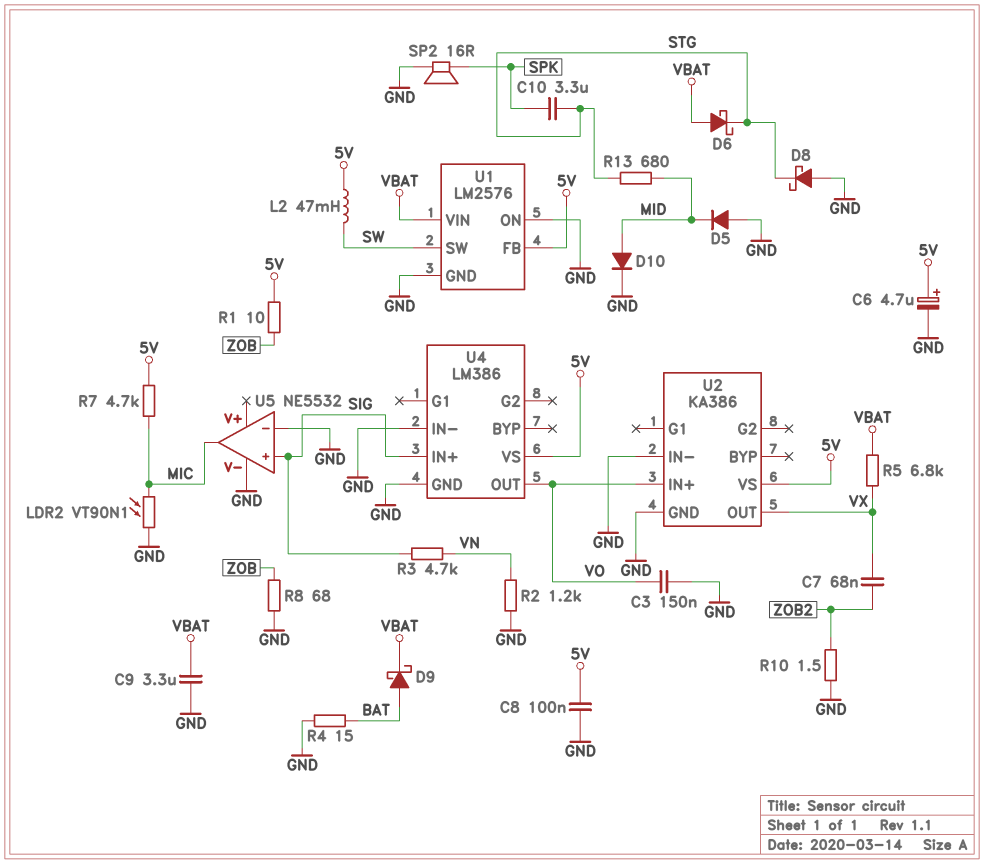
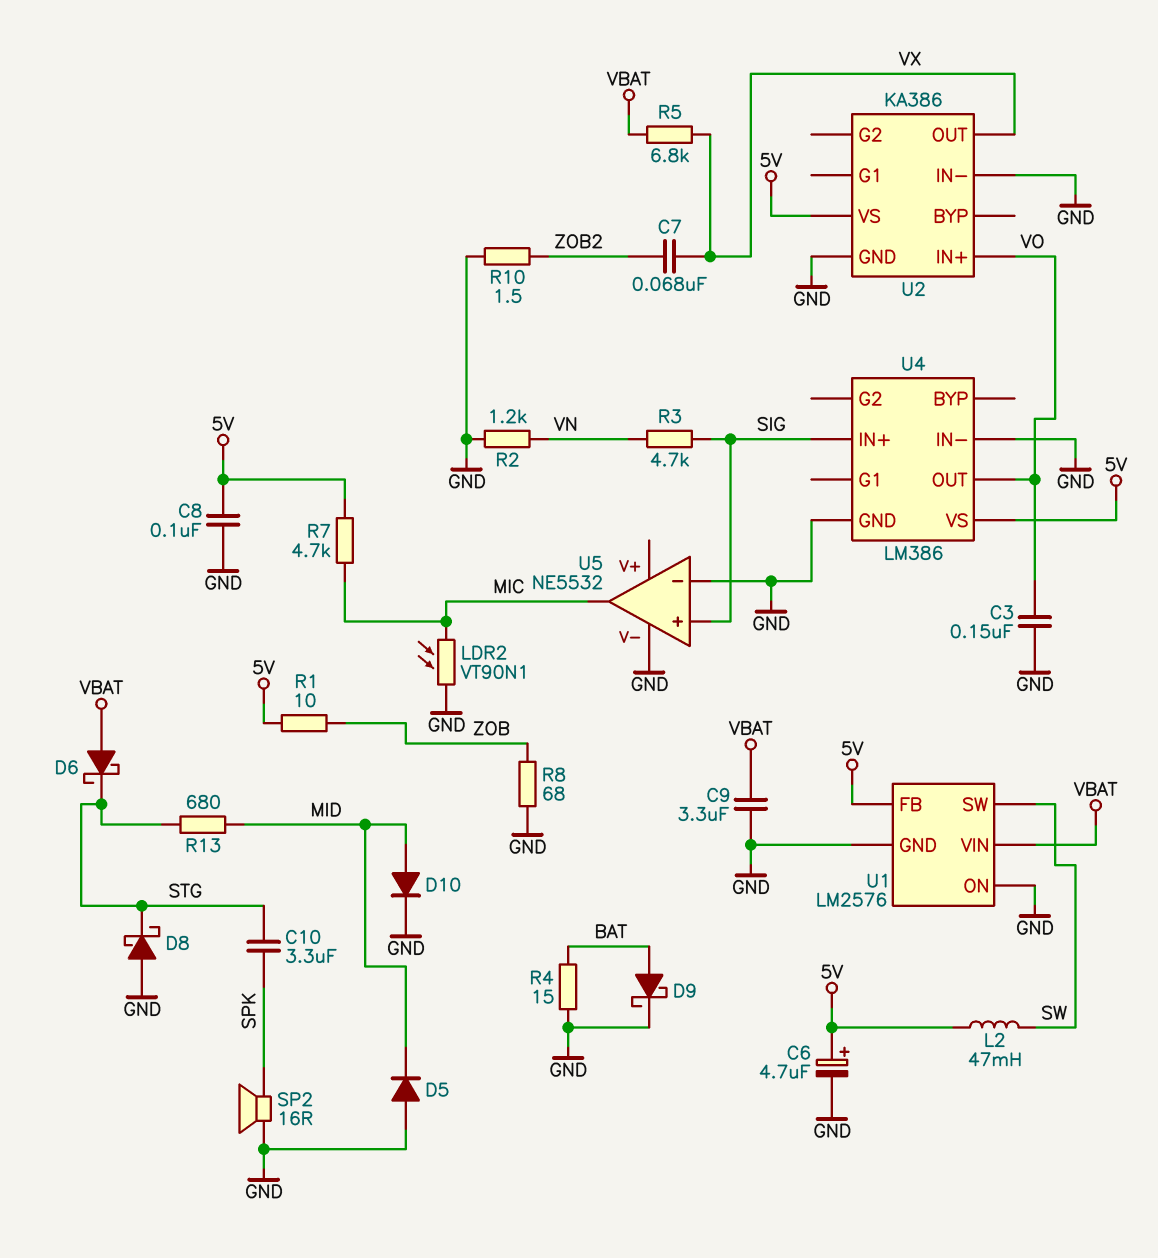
D9: schottky (A BAT, K VBAT) -> schottky (A BAT, K GND)

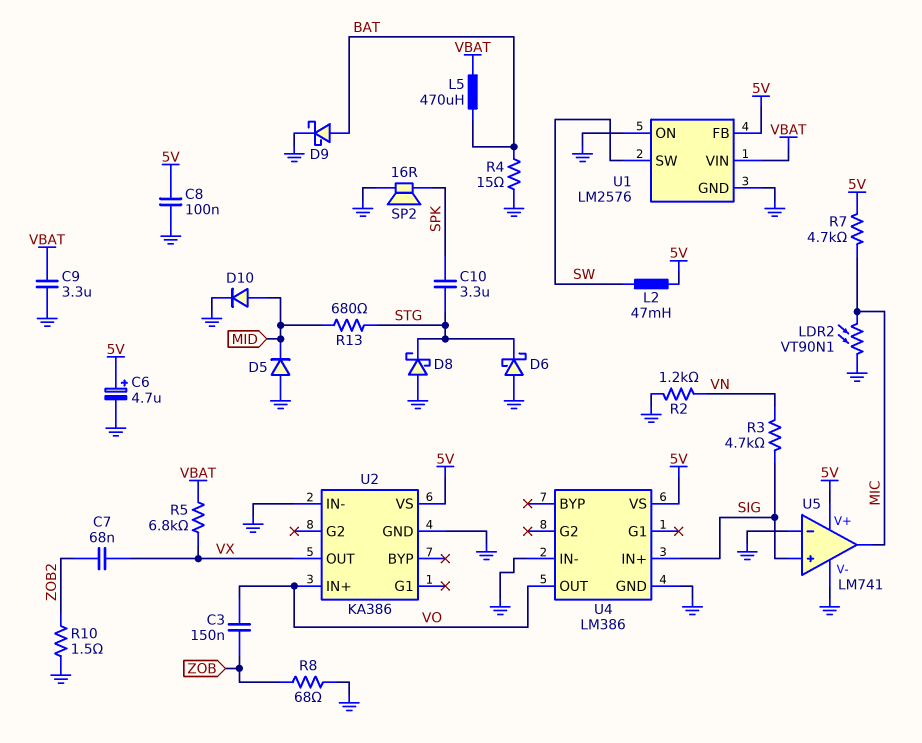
C3: 150nF (GND, VO) -> 150nF (VO, ZOB)
D6: schottky (A VBAT, K STG) -> schottky (A GND, K STG)
L5: none -> 470uH (BAT, VBAT)
R1: 10 (5V, ZOB) -> none
U5: NE5532 -> LM741
U5 pin V+: none -> 5V

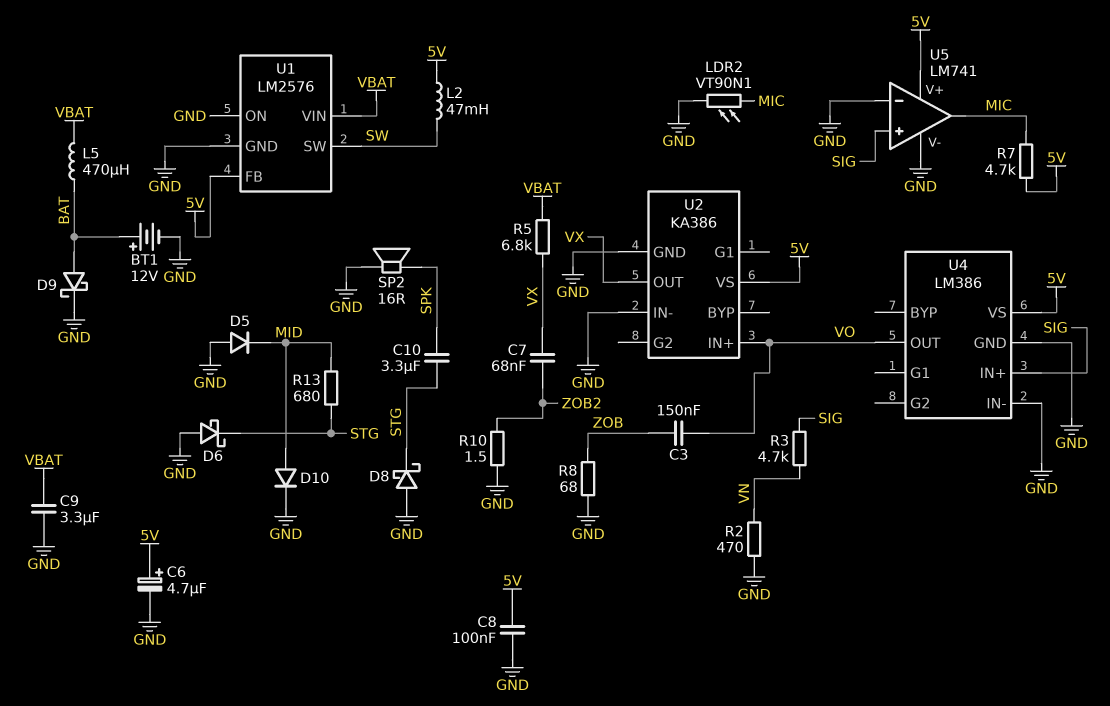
BT1: none -> 12V (plus BAT, minus GND)
R2: 1.2k (GND, VN) -> 470 (GND, VN)
R4: 15 (BAT, GND) -> none

